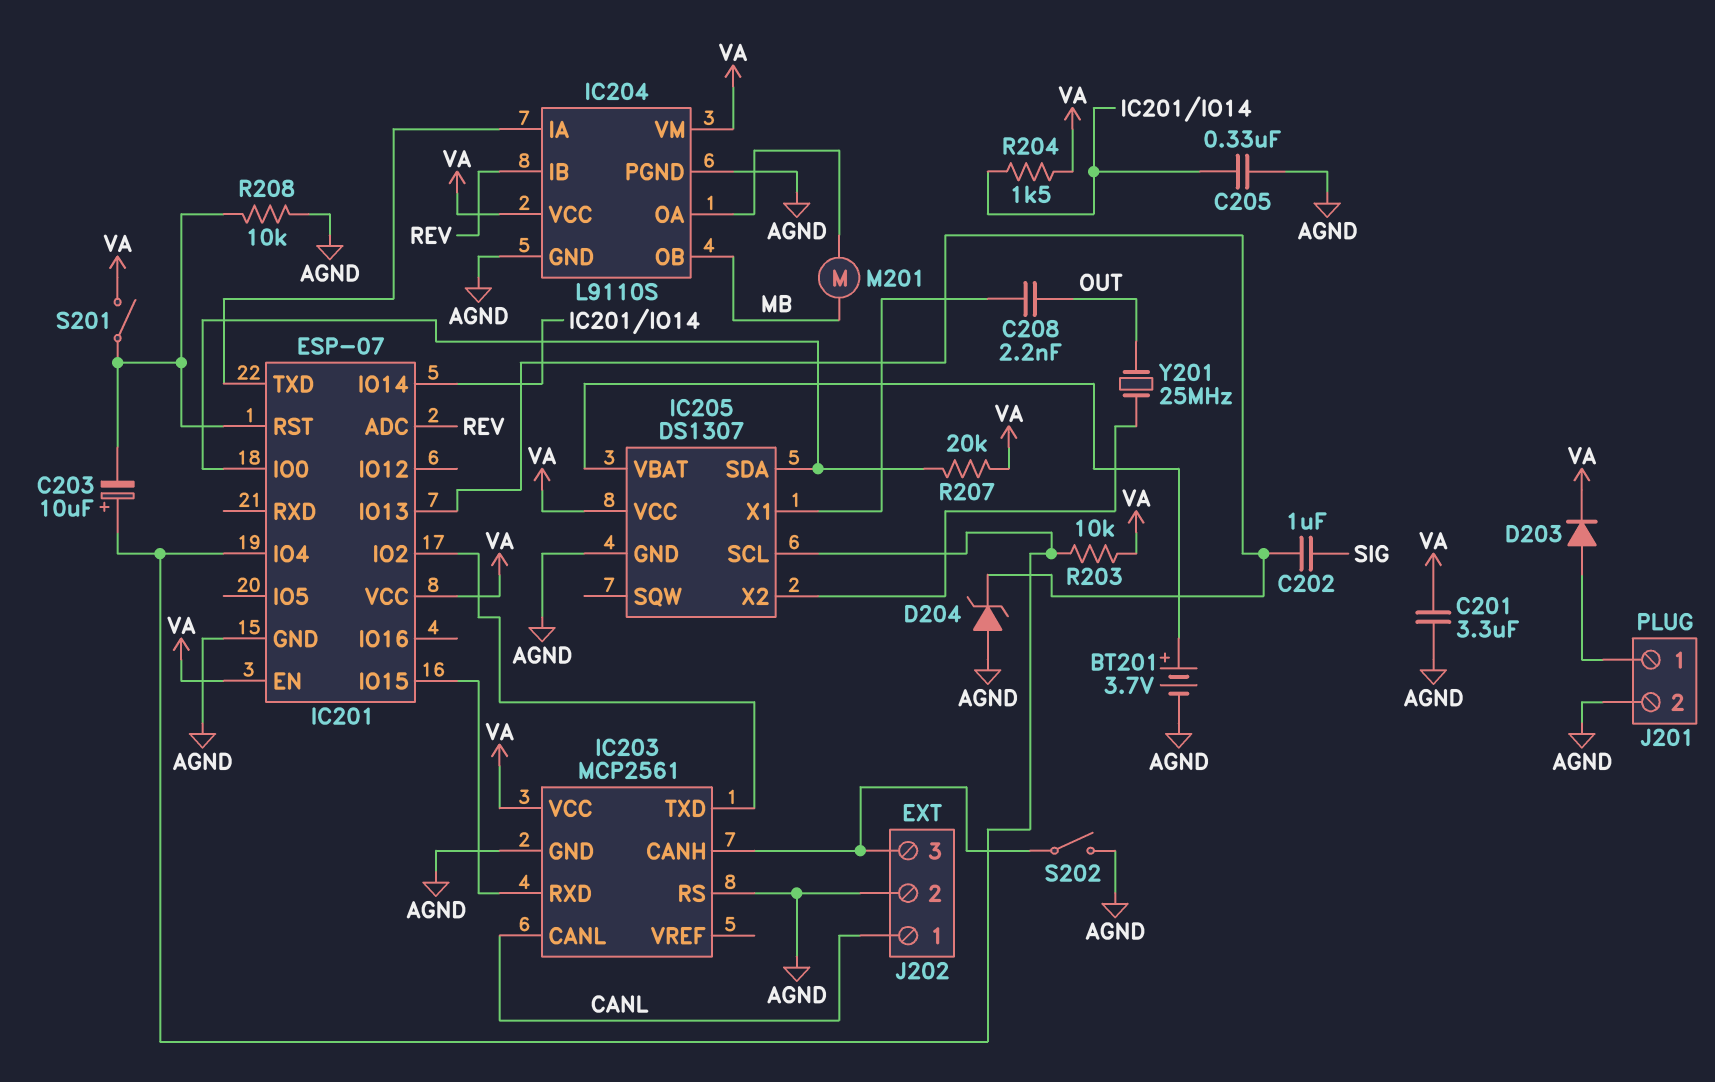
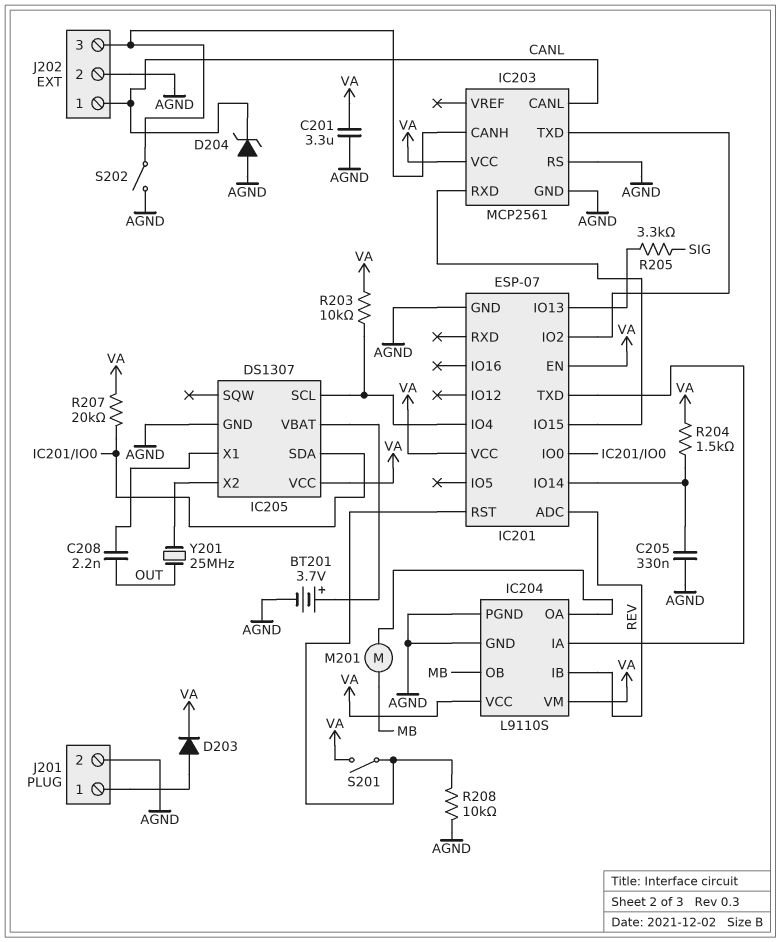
C202: 1uF (IC201/IO13, SIG) -> none
C203: 10uF (plus IC201/IO4, minus IC201/RST) -> none
D204: zener (A AGND, K IC201/IO13) -> zener (A AGND, K CANL)
R205: none -> 3.3k (IC201/IO13, SIG)

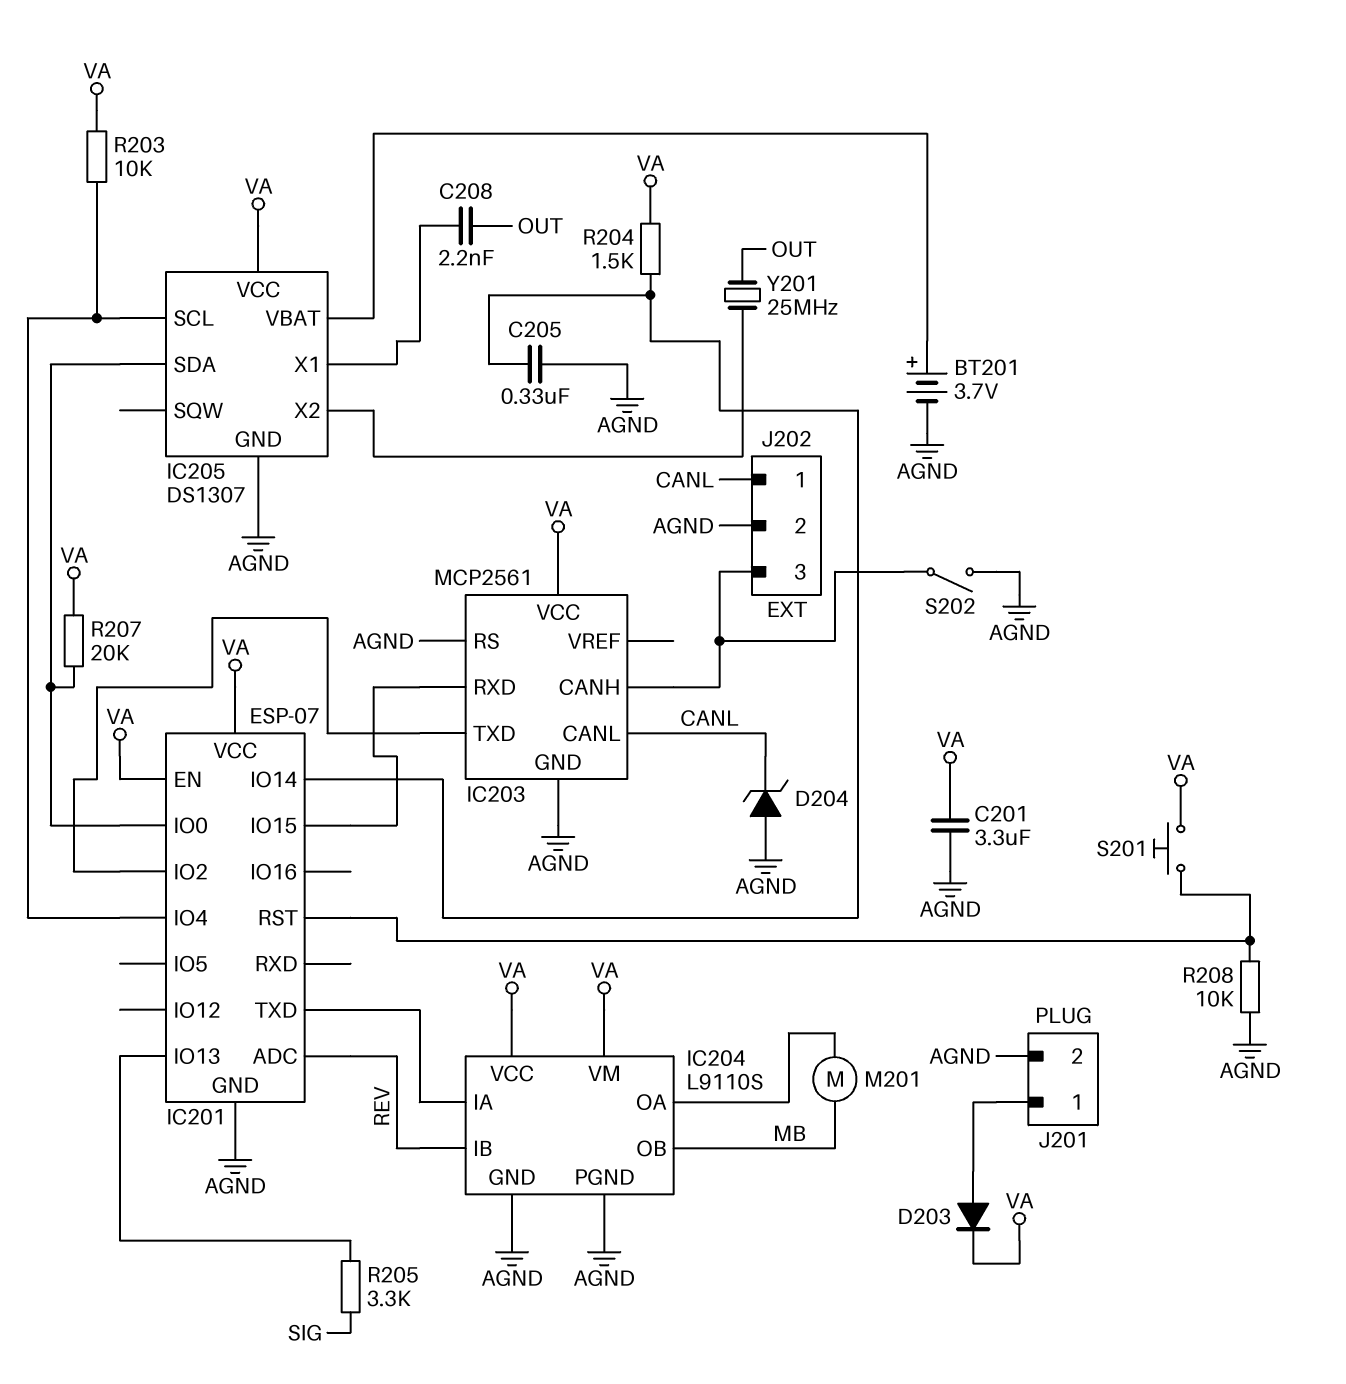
S201: switch (IC201/RST, VA) -> button (IC201/RST, VA)

